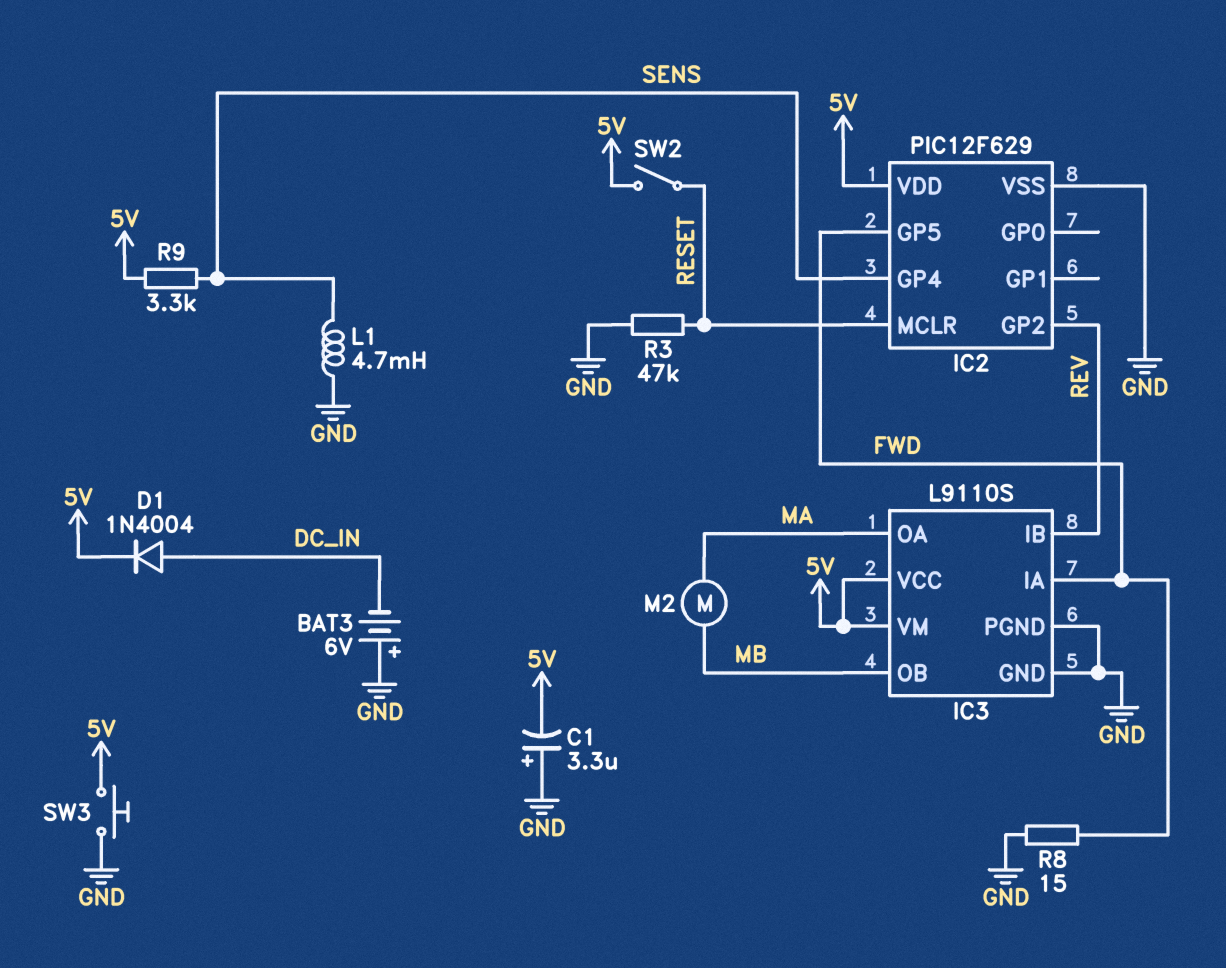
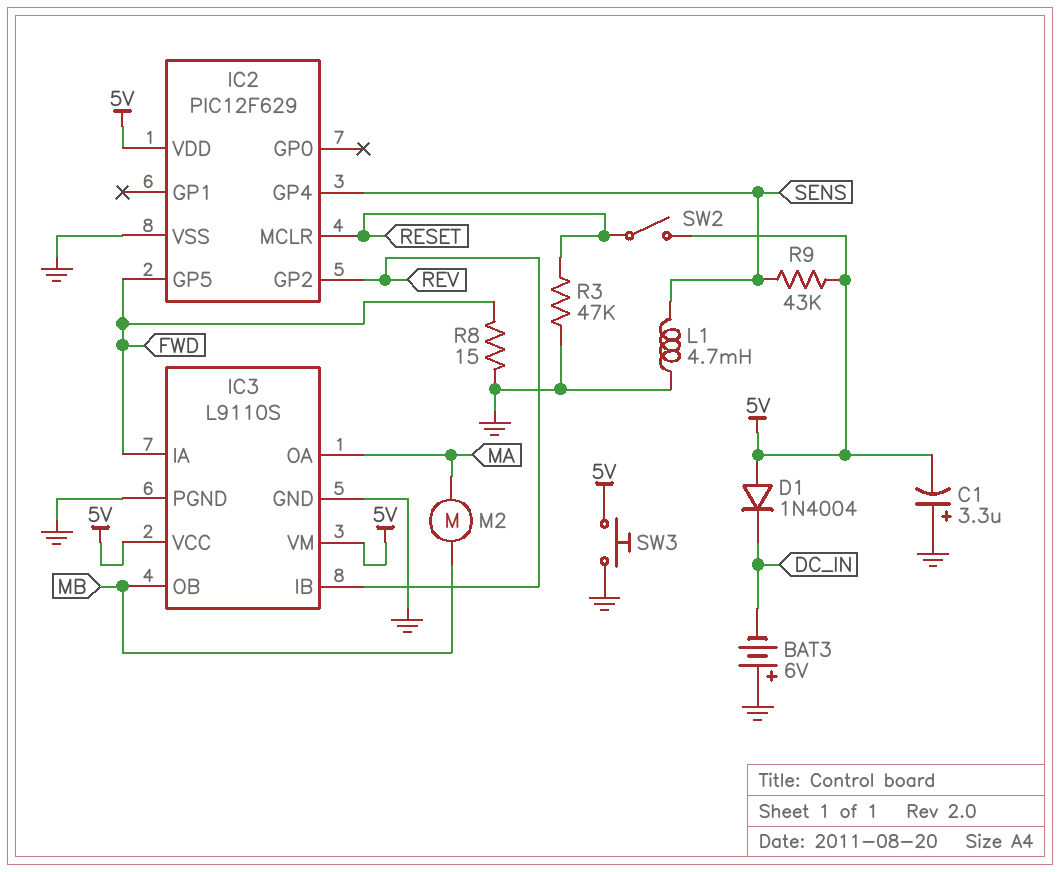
D1: diode 1N4004 (A DC_IN, K 5V) -> diode 1N4004 (A 5V, K DC_IN)
R9: 3.3k (5V, SENS) -> 43k (5V, SENS)

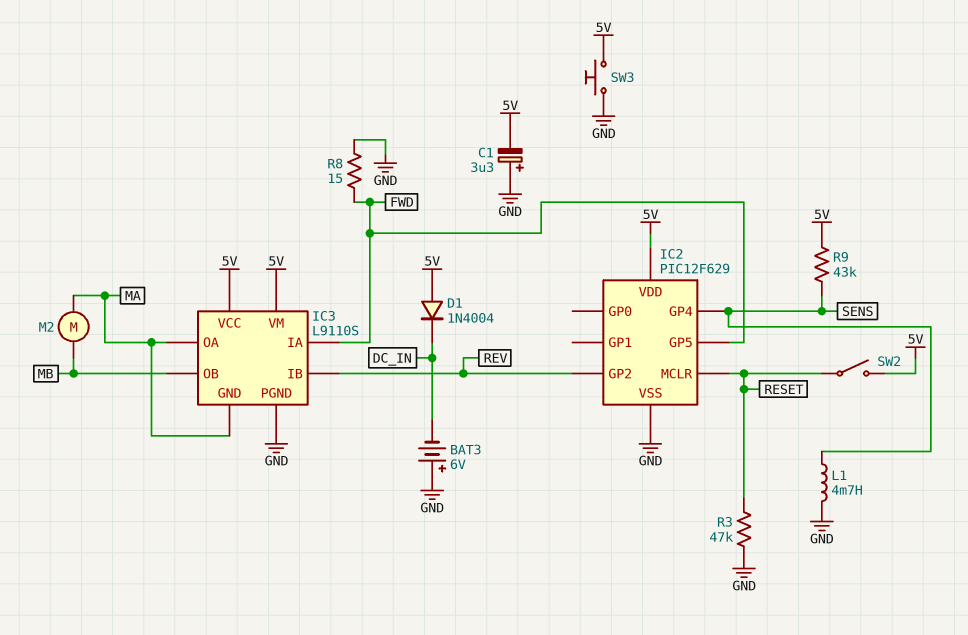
IC3 pin GND: GND -> MA

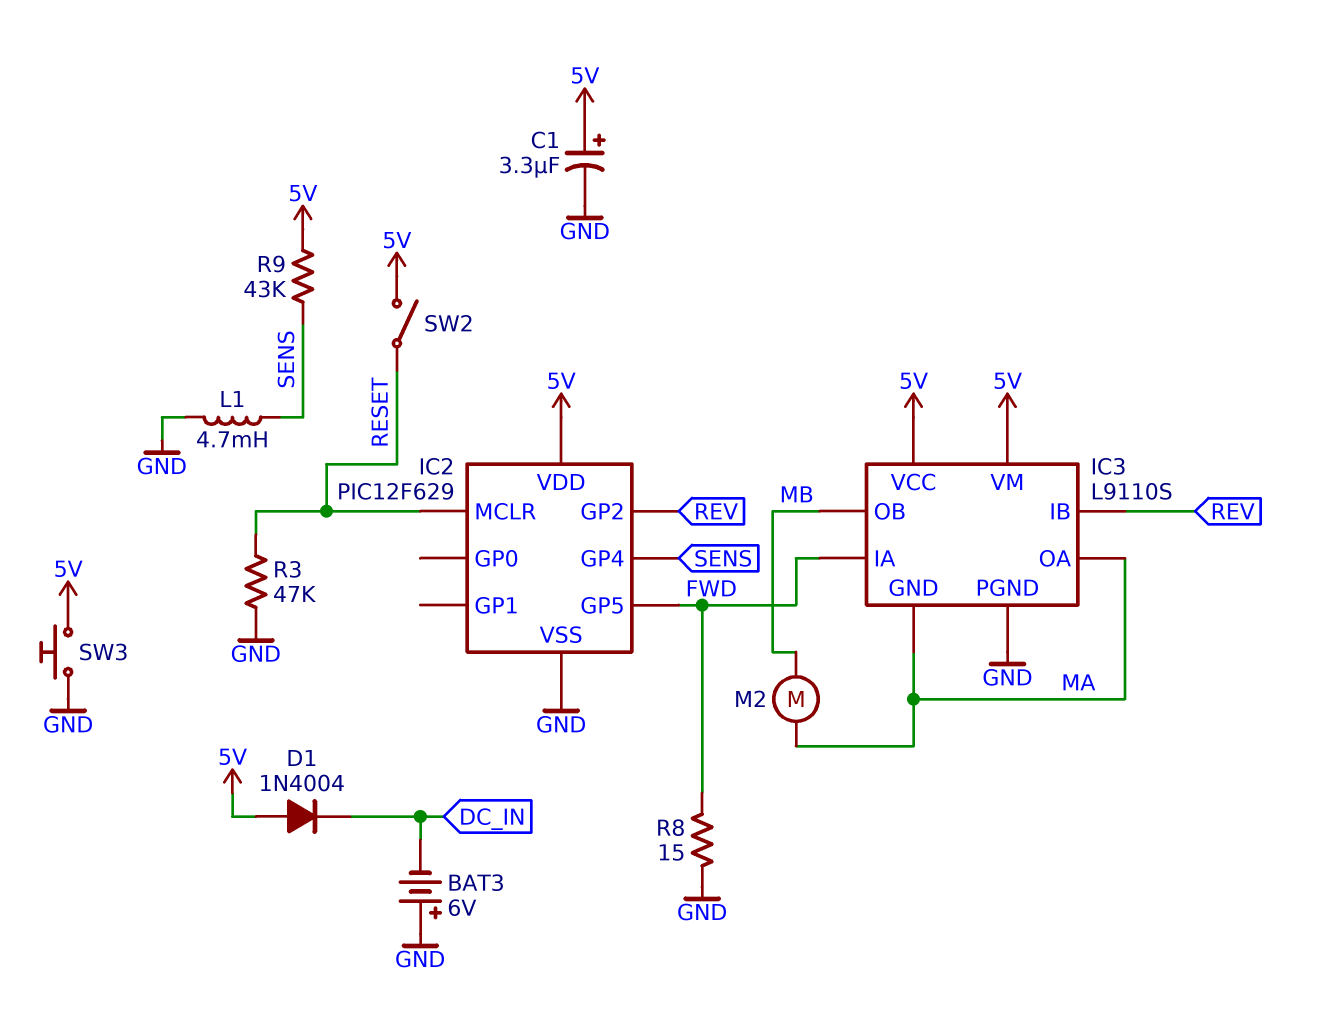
C1: 3.3uF (plus GND, minus 5V) -> 3.3uF (plus 5V, minus GND)

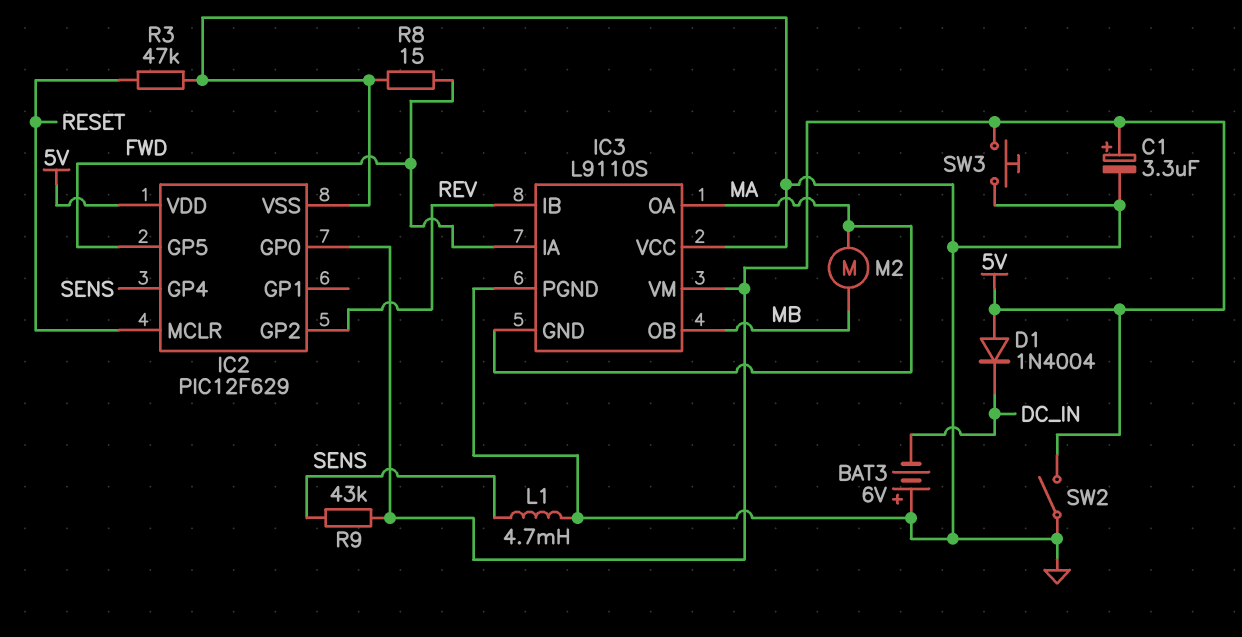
IC2 pin GP0: none -> 5V
IC3 pin VCC: 5V -> GND
SW2: switch (5V, RESET) -> switch (5V, GND)

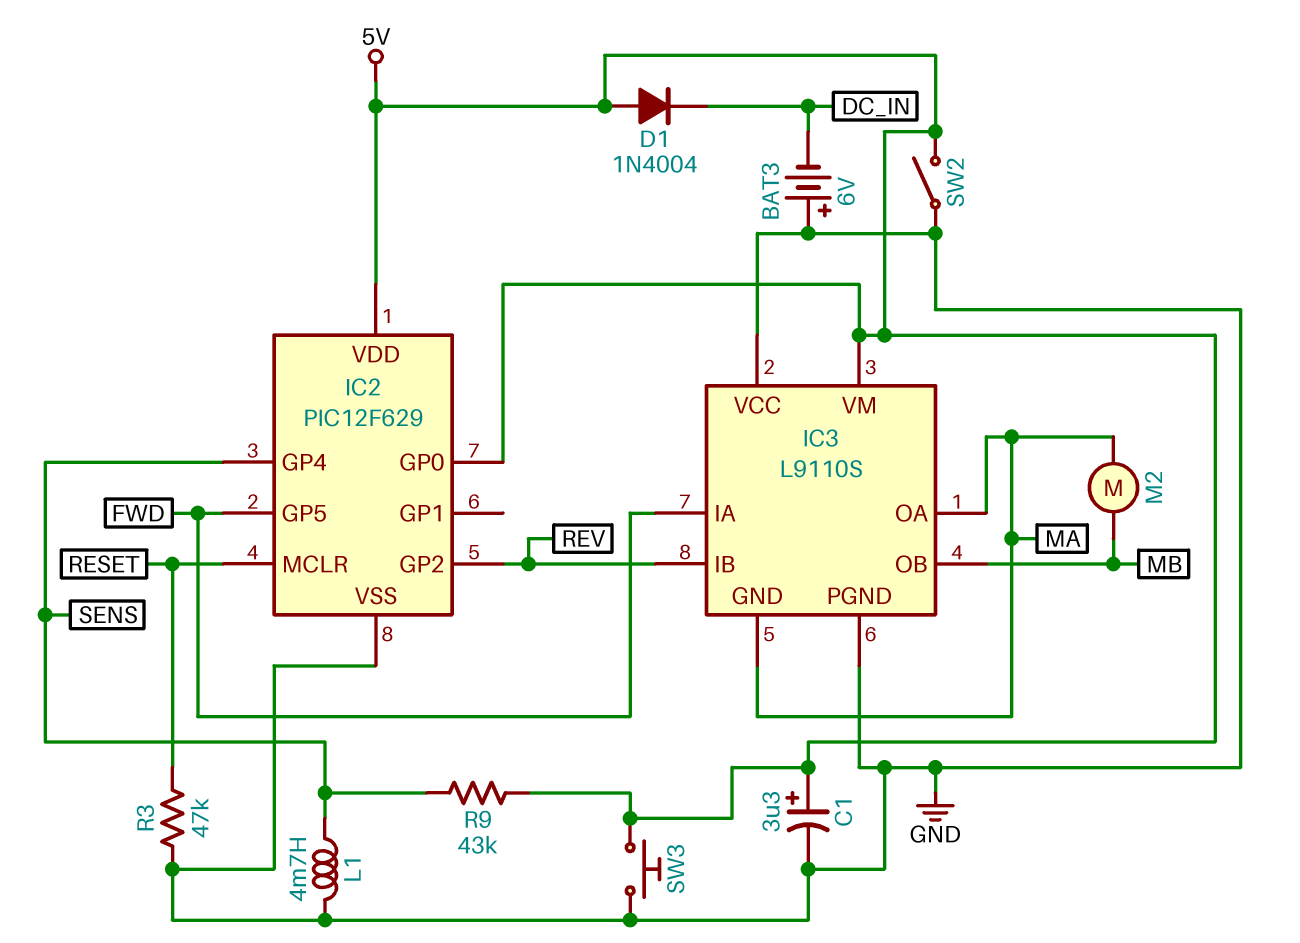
R8: 15 (FWD, GND) -> none

